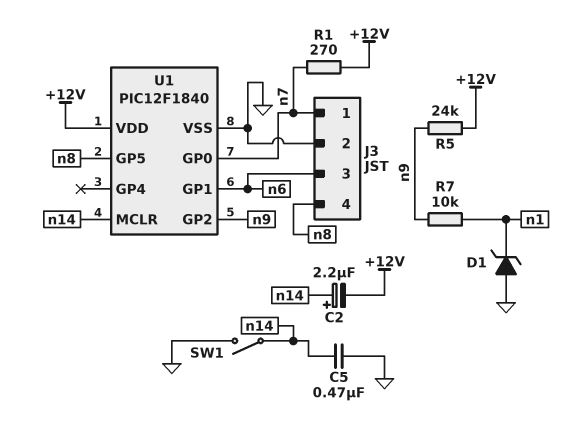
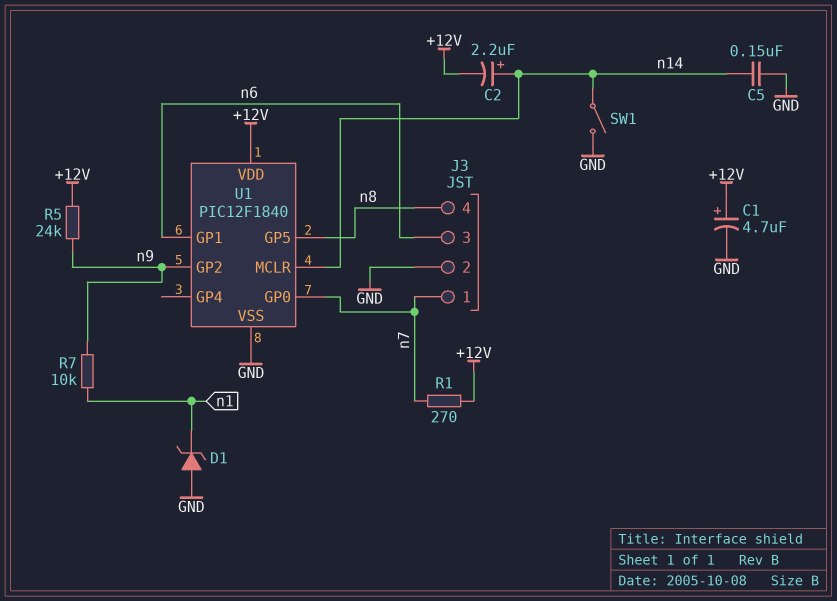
C1: none -> 4.7uF (plus +12V, minus GND)
C5: 470nF (GND, n14) -> 150nF (GND, n14)

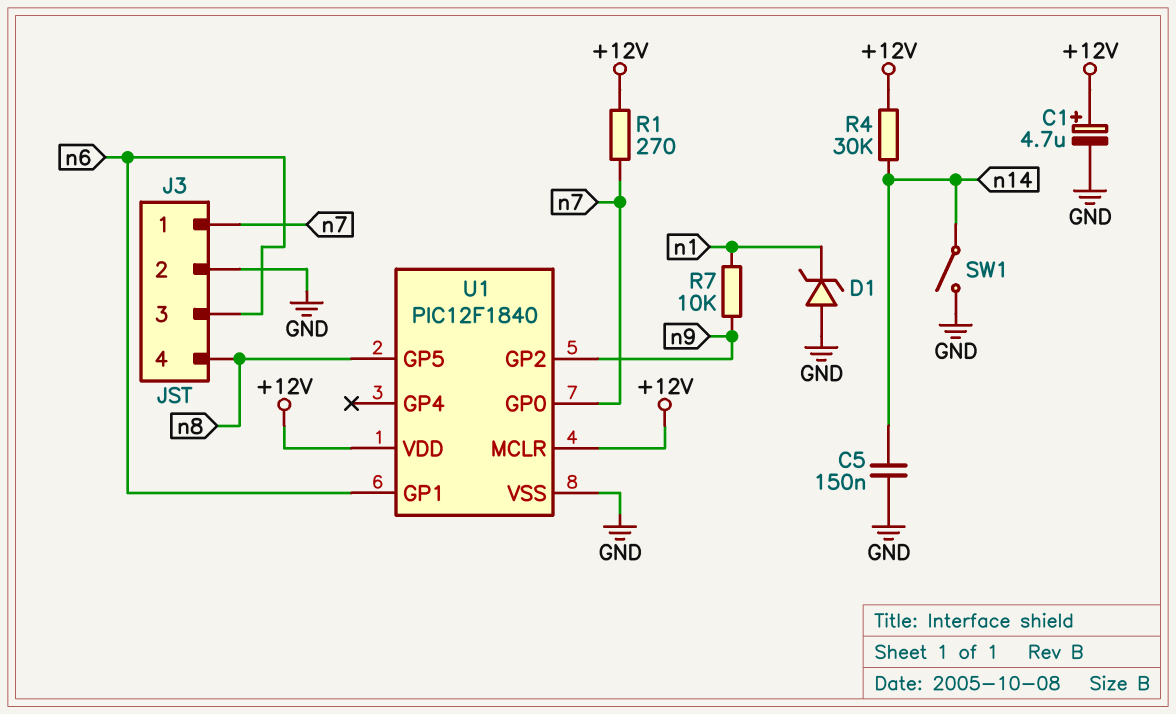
C2: 2.2uF (plus n14, minus +12V) -> none
R4: none -> 30k (+12V, n14)
R5: 24k (+12V, n9) -> none
U1 pin MCLR: n14 -> +12V

